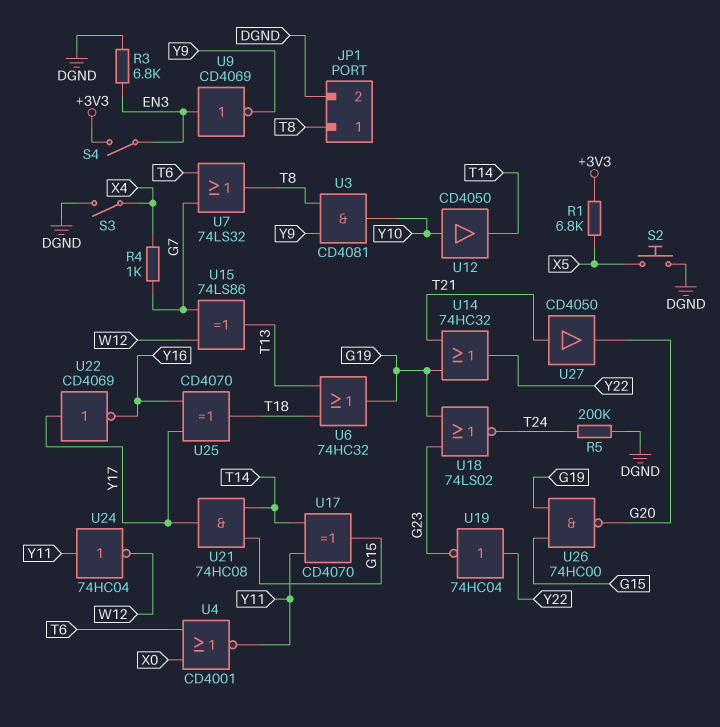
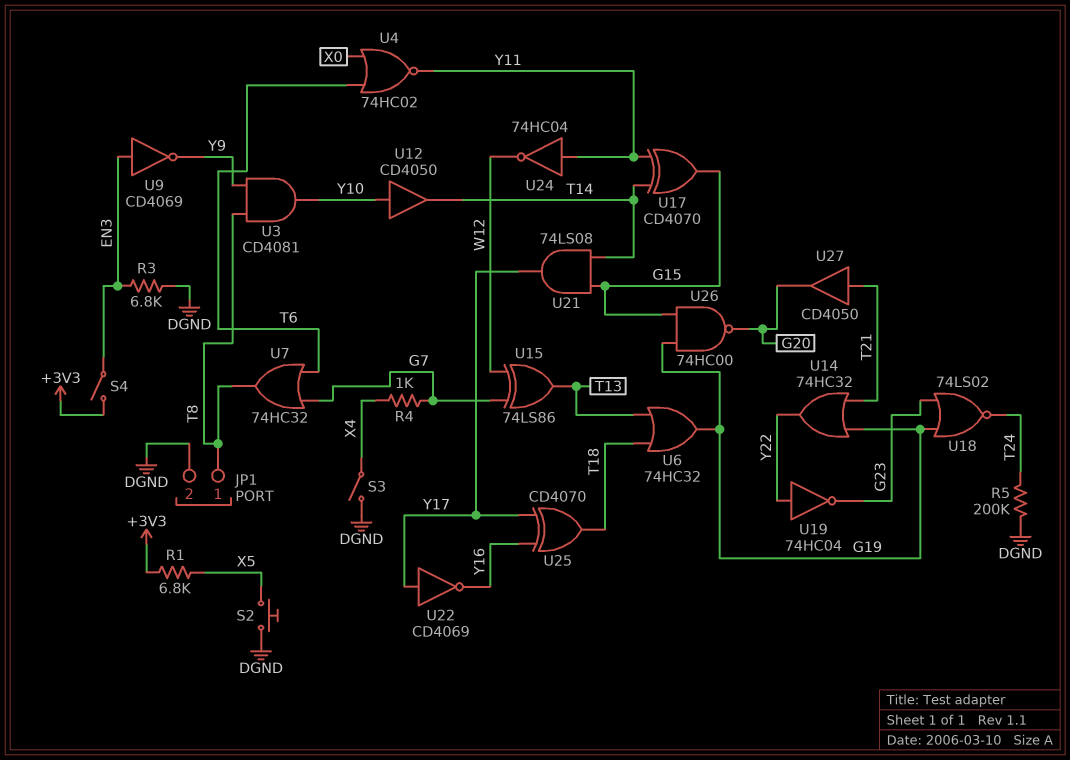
U4: NOR CD4001 (in T6, in X0, out Y11) -> NOR 74HC02 (in T6, in X0, out Y11)
U7: OR 74LS32 (in G7, in T6, out T8) -> OR 74HC32 (in G7, in T6, out T8)
U21: AND 74HC08 (in G15, in T14, out Y17) -> AND 74LS08 (in G15, in T14, out Y17)

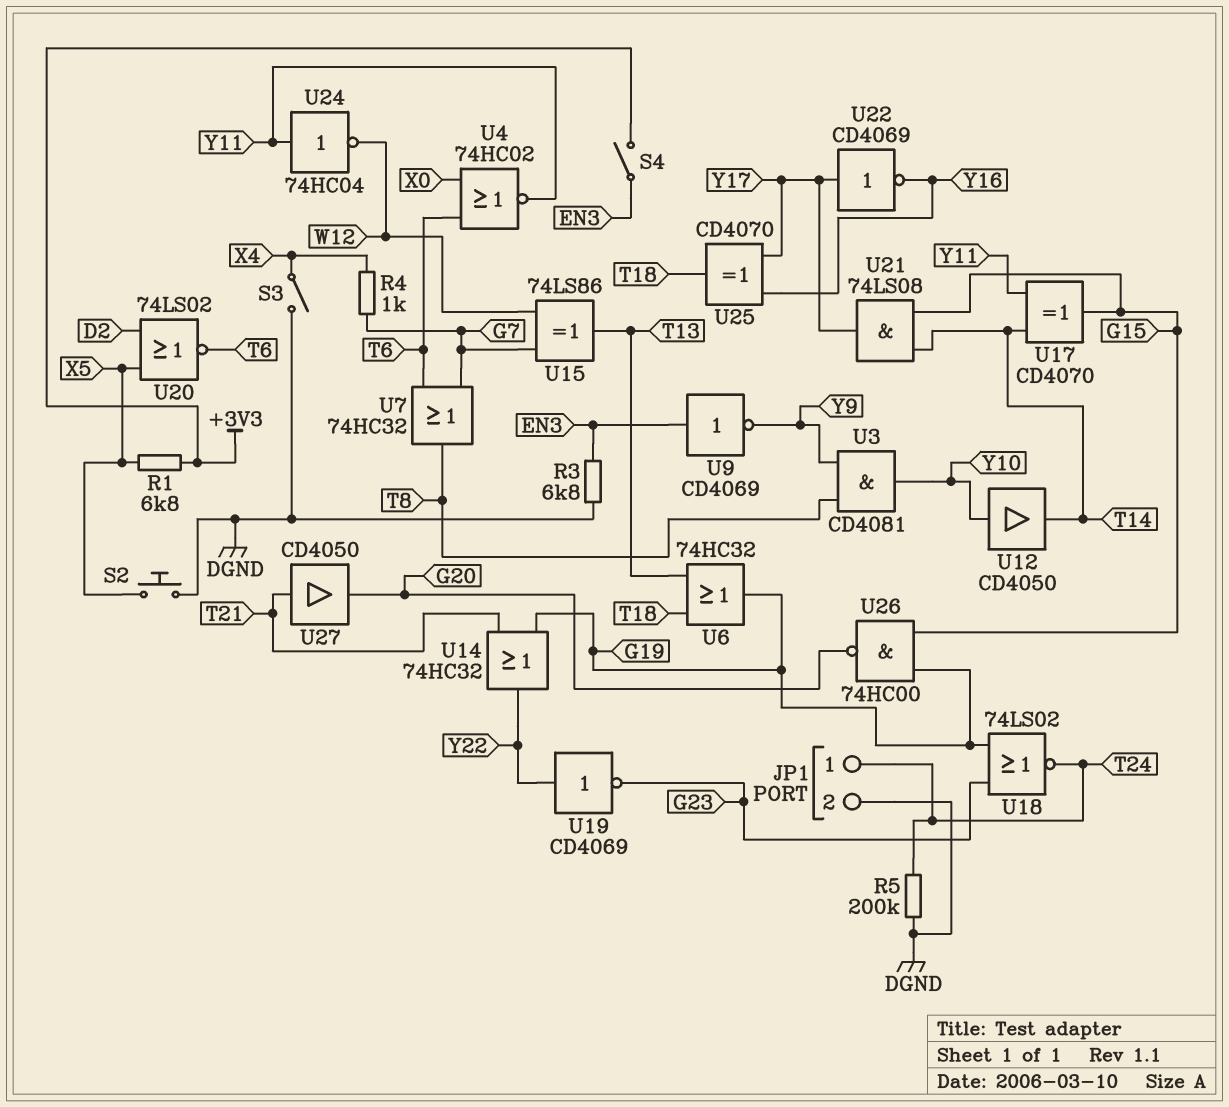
JP1 pin 1: T8 -> T24
U19: NOT 74HC04 (in Y22, out G23) -> NOT CD4069 (in Y22, out G23)
U20: none -> NOR 74LS02 (in D2, in X5, out T6)

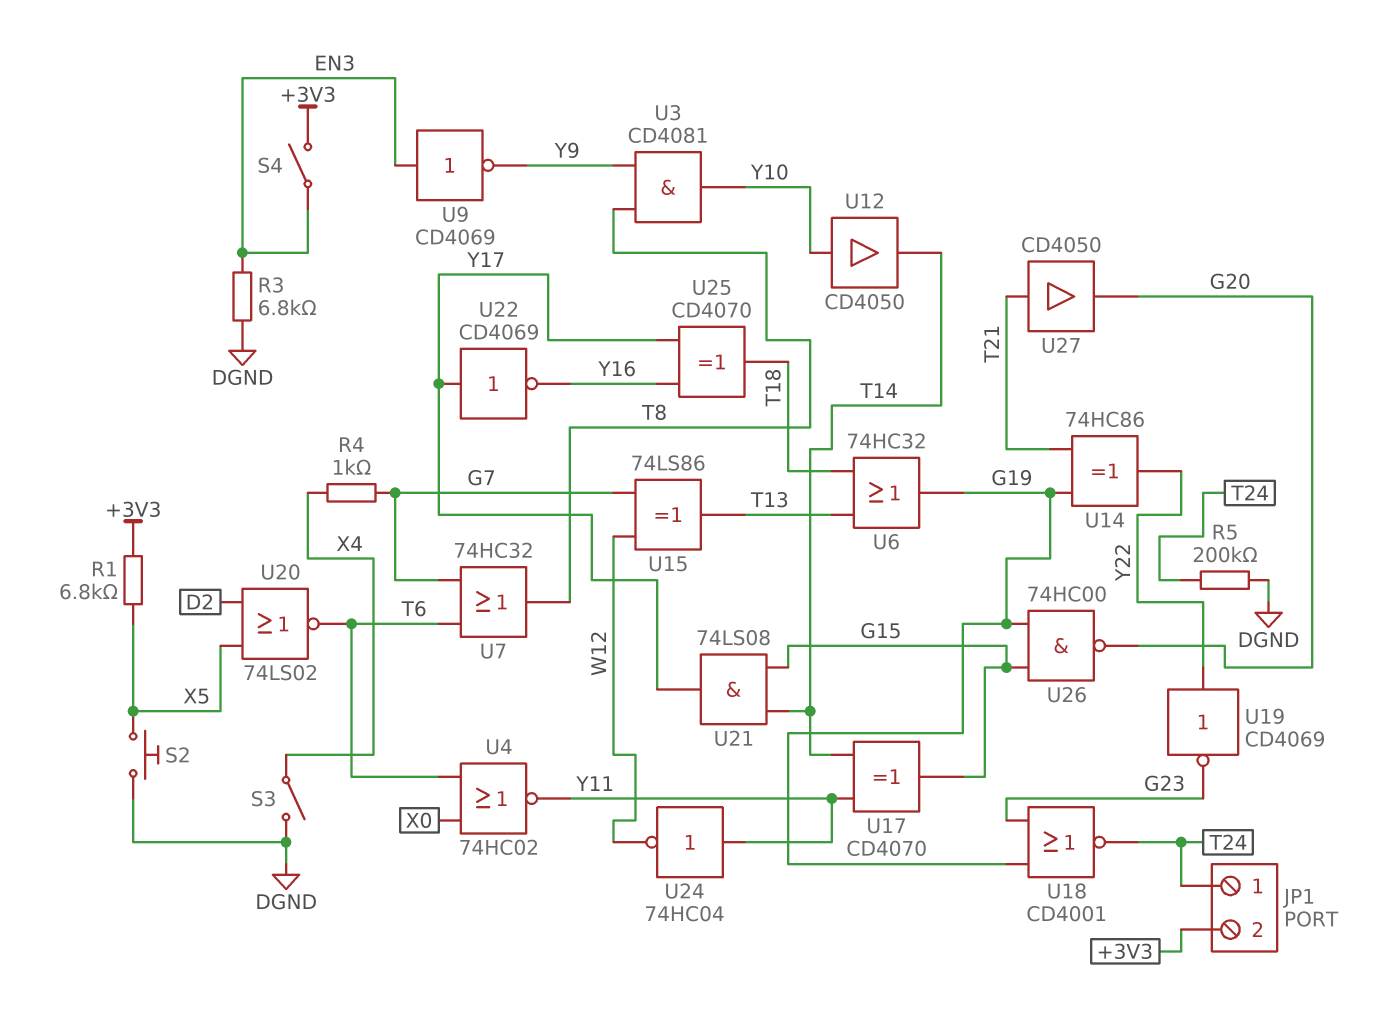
JP1 pin 2: DGND -> +3V3
U14: OR 74HC32 (in G19, in T21, out Y22) -> XOR 74HC86 (in G19, in T21, out Y22)
U18: NOR 74LS02 (in G19, in G23, out T24) -> NOR CD4001 (in G19, in G23, out T24)

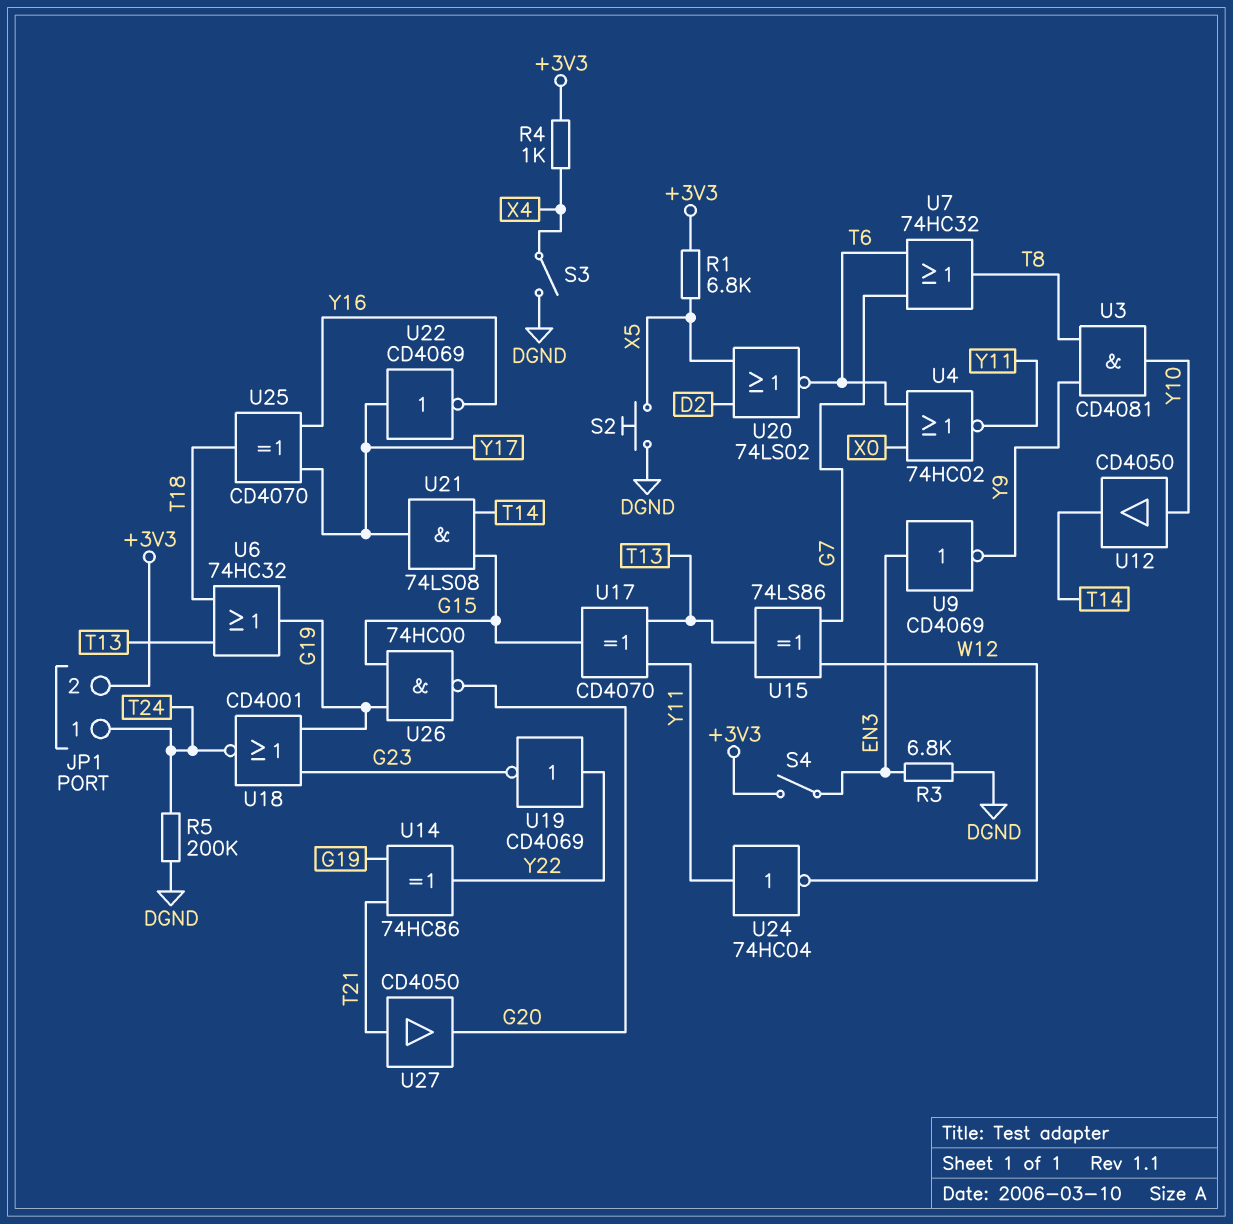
R4: 1k (G7, X4) -> 1k (+3V3, X4)
U17: XOR CD4070 (in T14, in Y11, out G15) -> XOR CD4070 (in T13, in Y11, out G15)

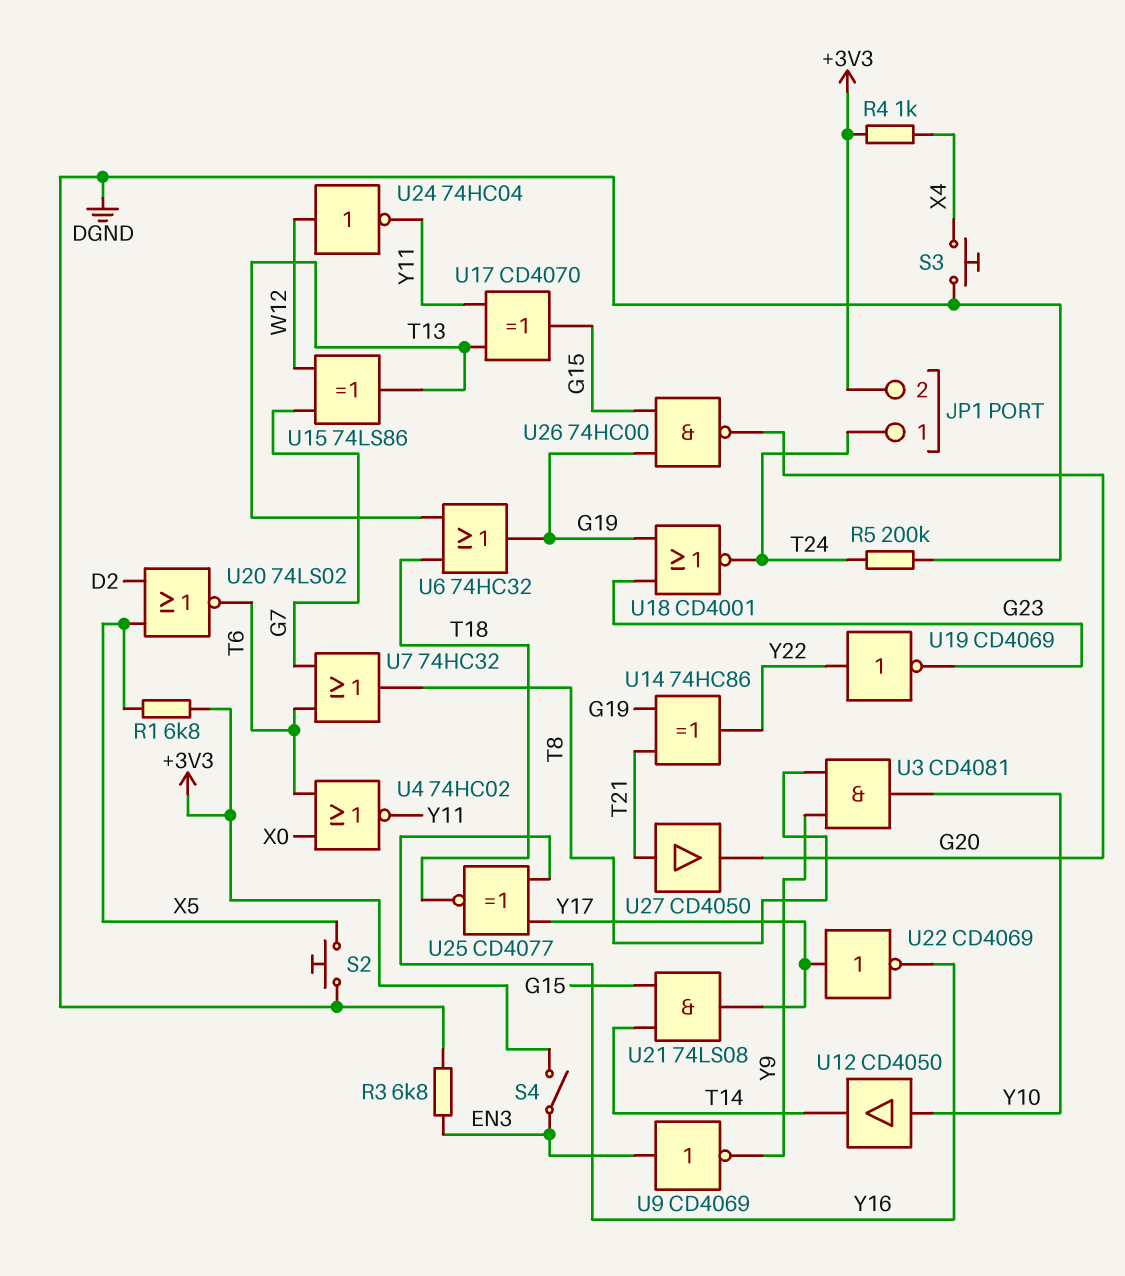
S3: switch (DGND, X4) -> button (DGND, X4)
U24: NOT 74HC04 (in Y11, out W12) -> NOT 74HC04 (in W12, out Y11)
U25: XOR CD4070 (in Y16, in Y17, out T18) -> XNOR CD4077 (in Y16, in Y17, out T18)

